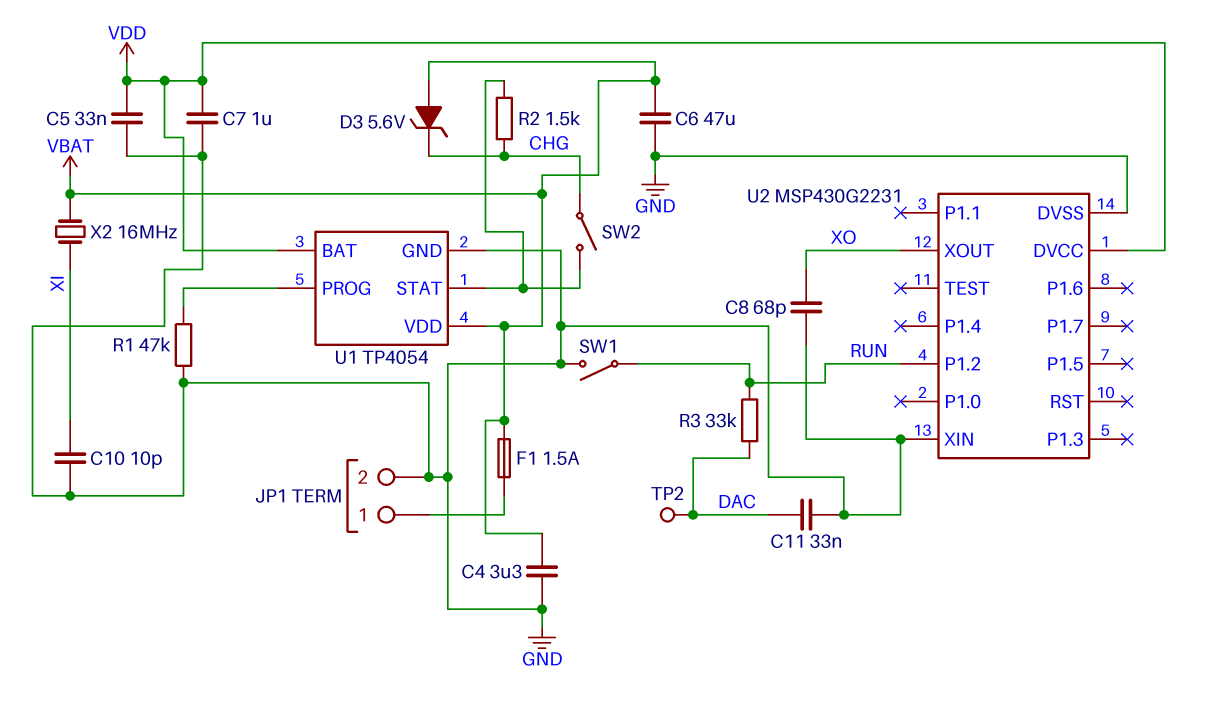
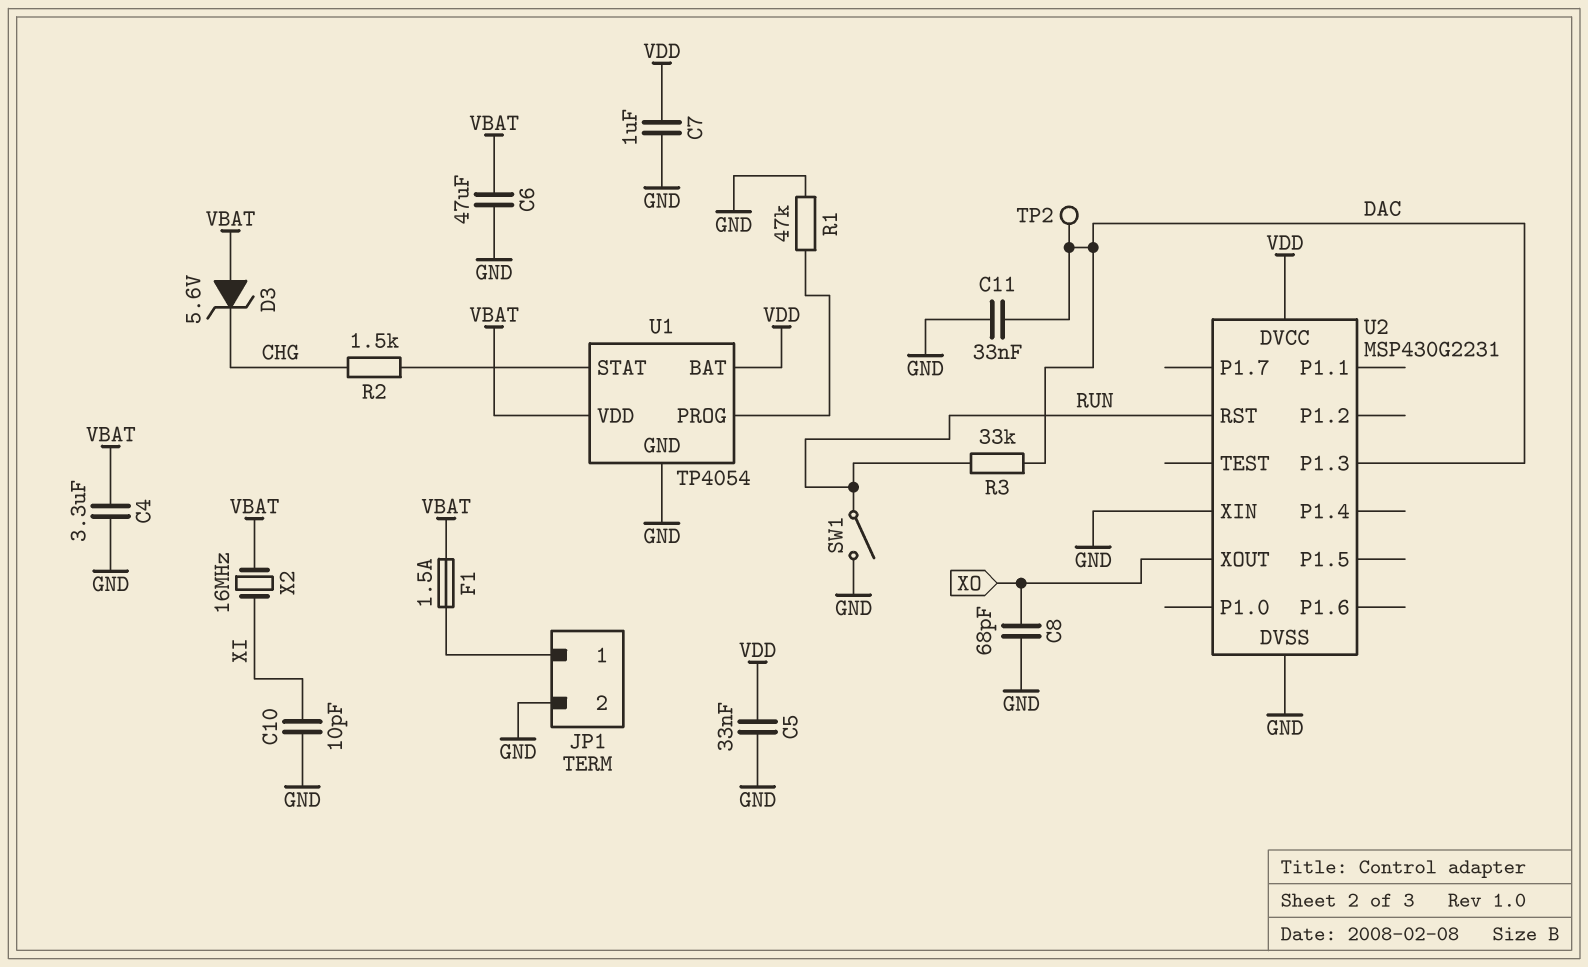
SW2: switch (CHG, U1/STAT) -> none
U2 pin P1.2: RUN -> none
U2 pin P1.3: none -> DAC
U2 pin RST: none -> RUN

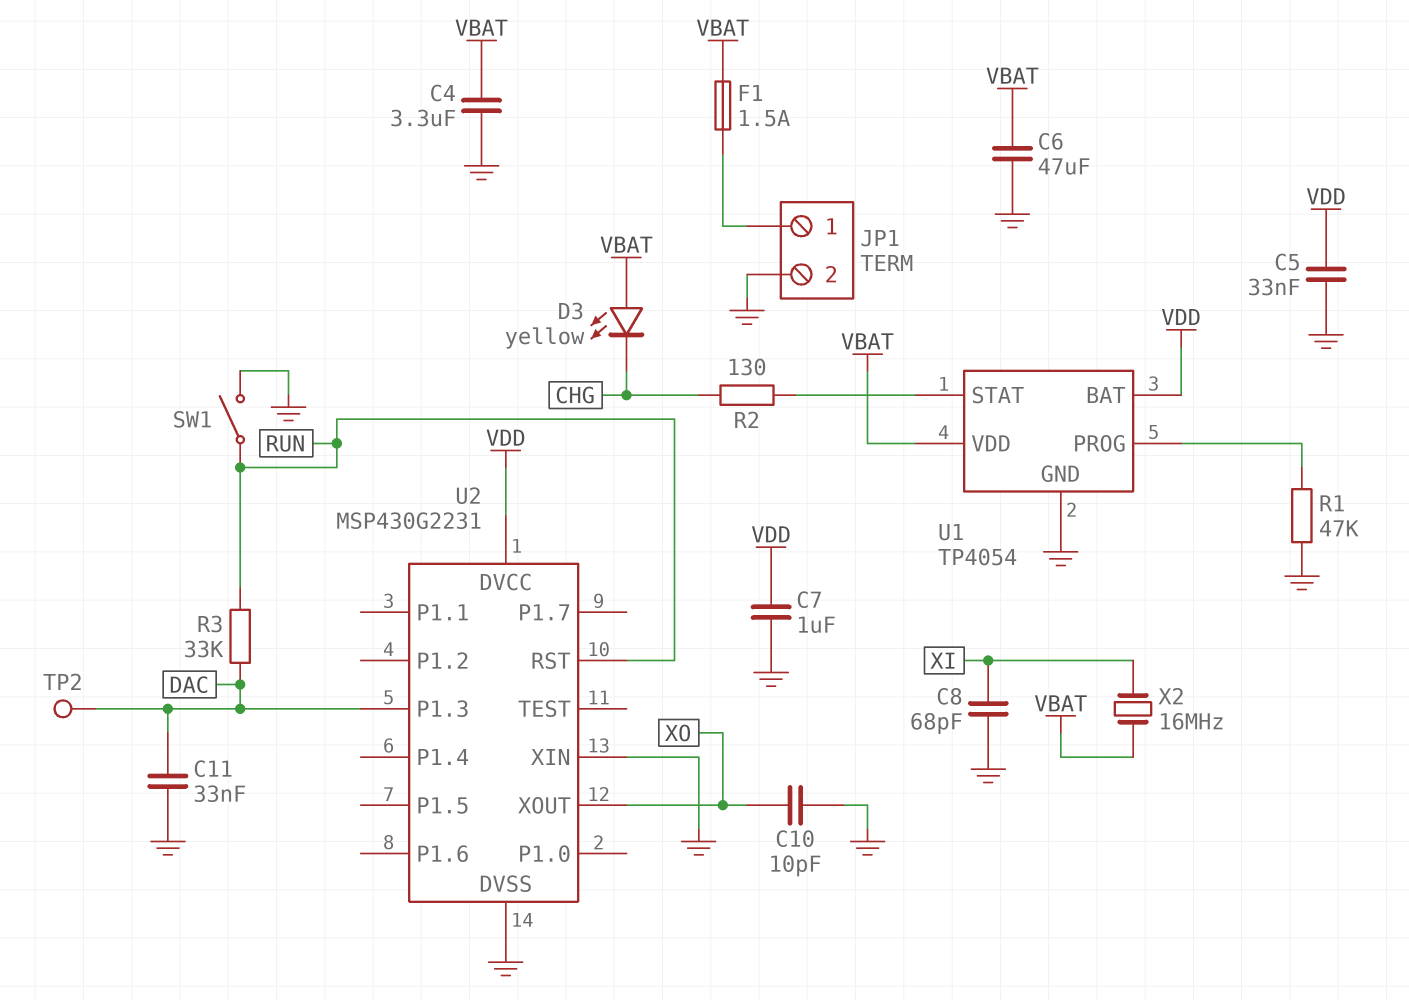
C8: 68pF (GND, XO) -> 68pF (GND, XI)
C10: 10pF (GND, XI) -> 10pF (GND, XO)
D3: zener 5.6V (A VBAT, K CHG) -> LED yellow (A VBAT, K CHG)
R2: 1.5k (CHG, U1/STAT) -> 130 (CHG, U1/STAT)

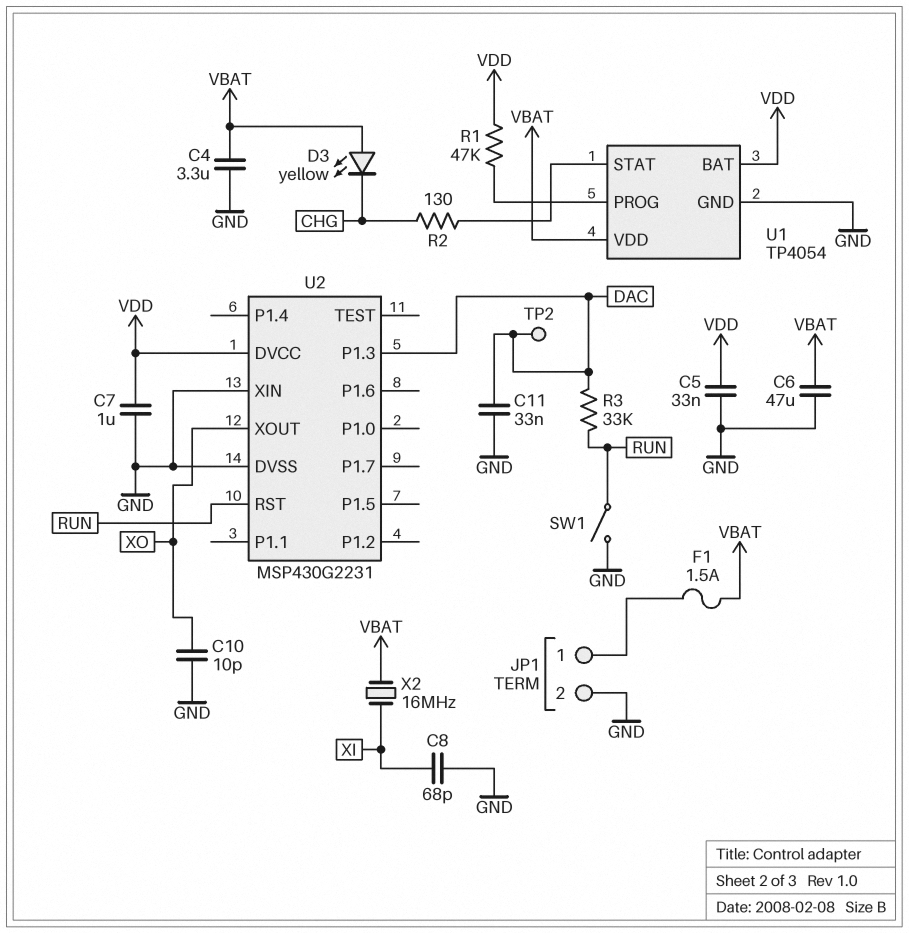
R1: 47k (GND, U1/PROG) -> 47k (U1/PROG, VDD)

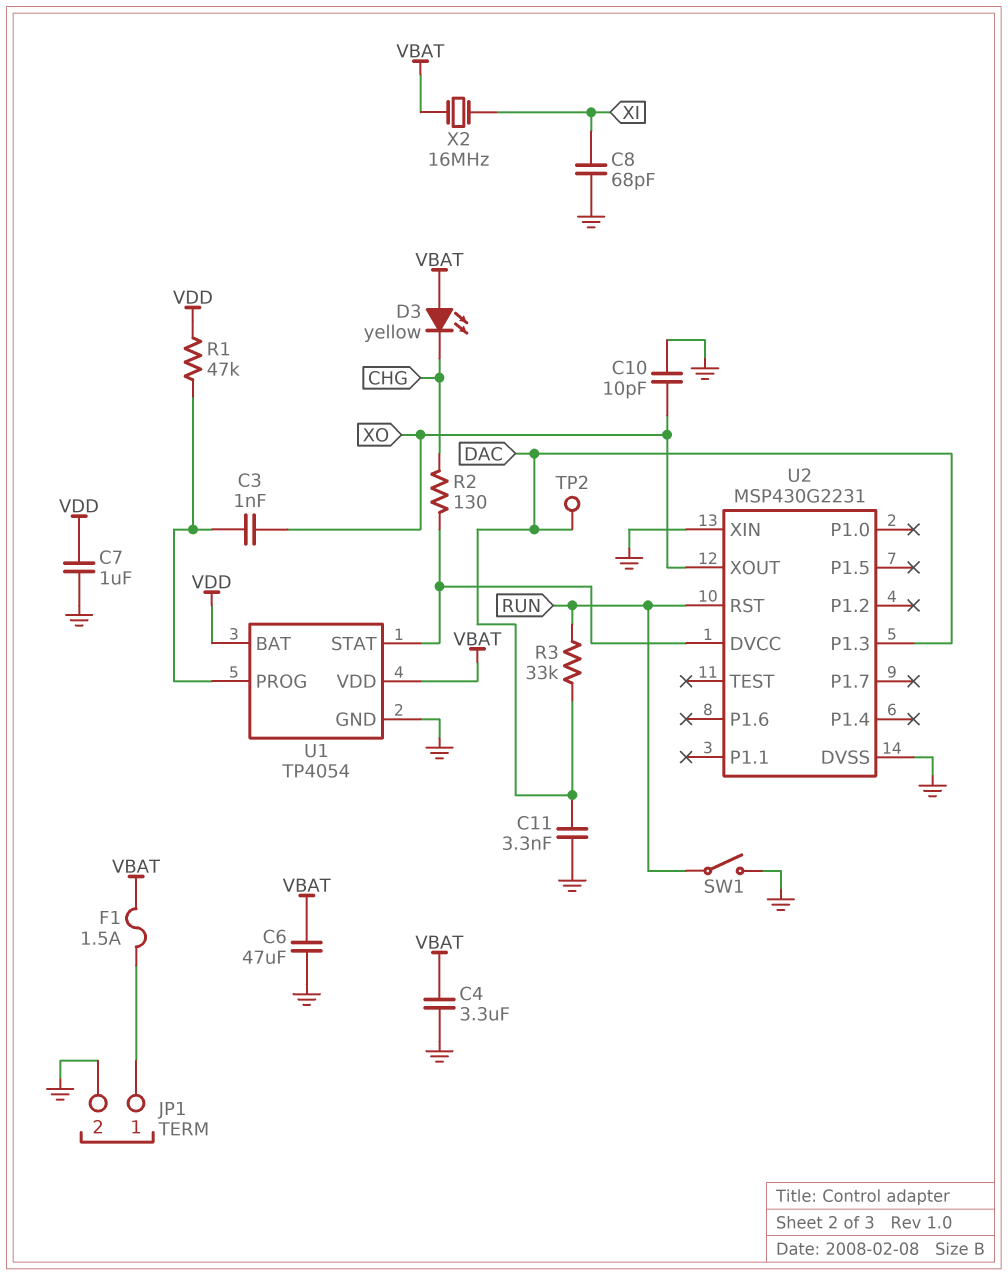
C3: none -> 1nF (U1/PROG, XO)
C5: 33nF (GND, VDD) -> none
C11: 33nF (DAC, GND) -> 3.3nF (DAC, GND)
U2 pin DVCC: VDD -> U1/STAT

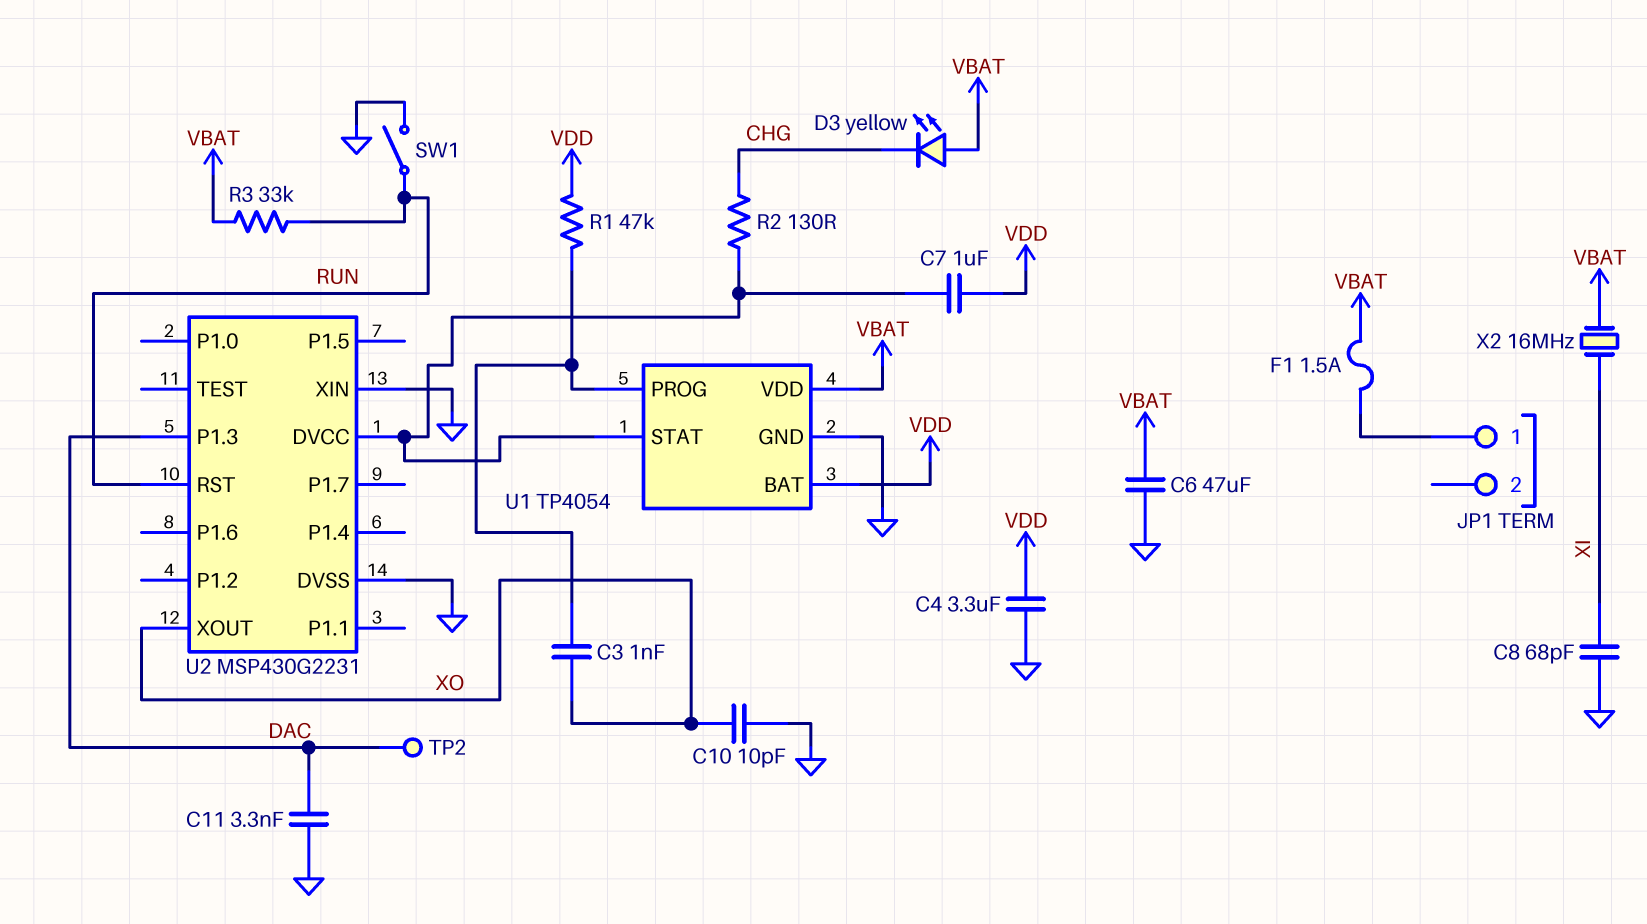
C4: 3.3uF (GND, VBAT) -> 3.3uF (GND, VDD)
C7: 1uF (GND, VDD) -> 1uF (U1/STAT, VDD)
JP1 pin 2: GND -> none
R3: 33k (DAC, RUN) -> 33k (RUN, VBAT)

